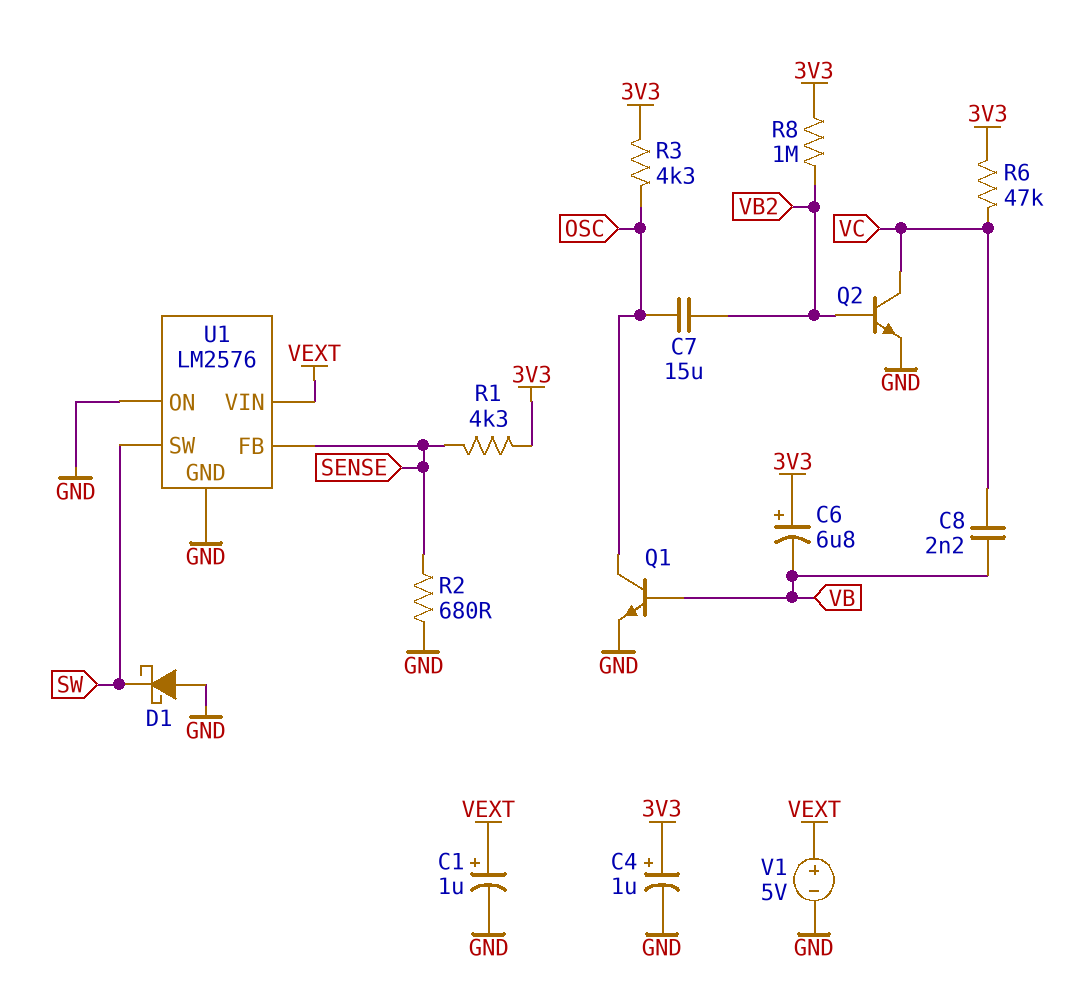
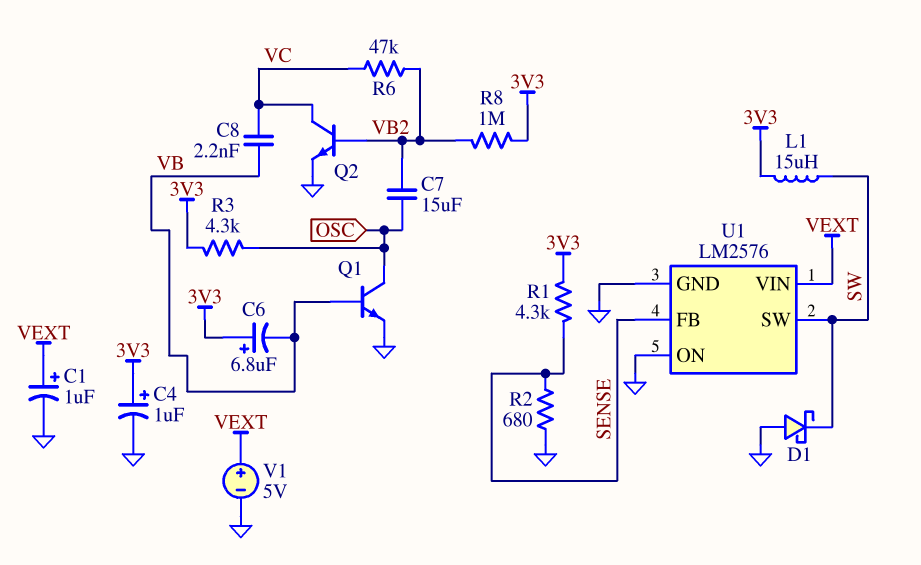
L1: none -> 15uH (3V3, SW)
R6: 47k (3V3, VC) -> 47k (VB2, VC)

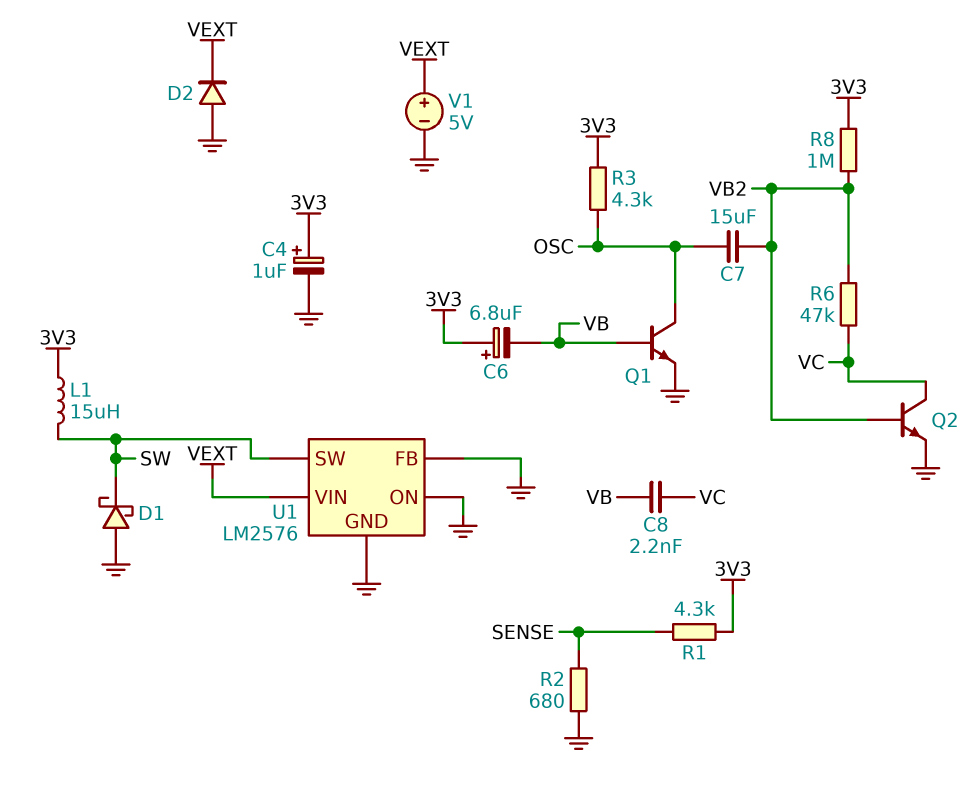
C1: 1uF (plus VEXT, minus GND) -> none
D2: none -> diode (A GND, K VEXT)
U1 pin FB: SENSE -> GND

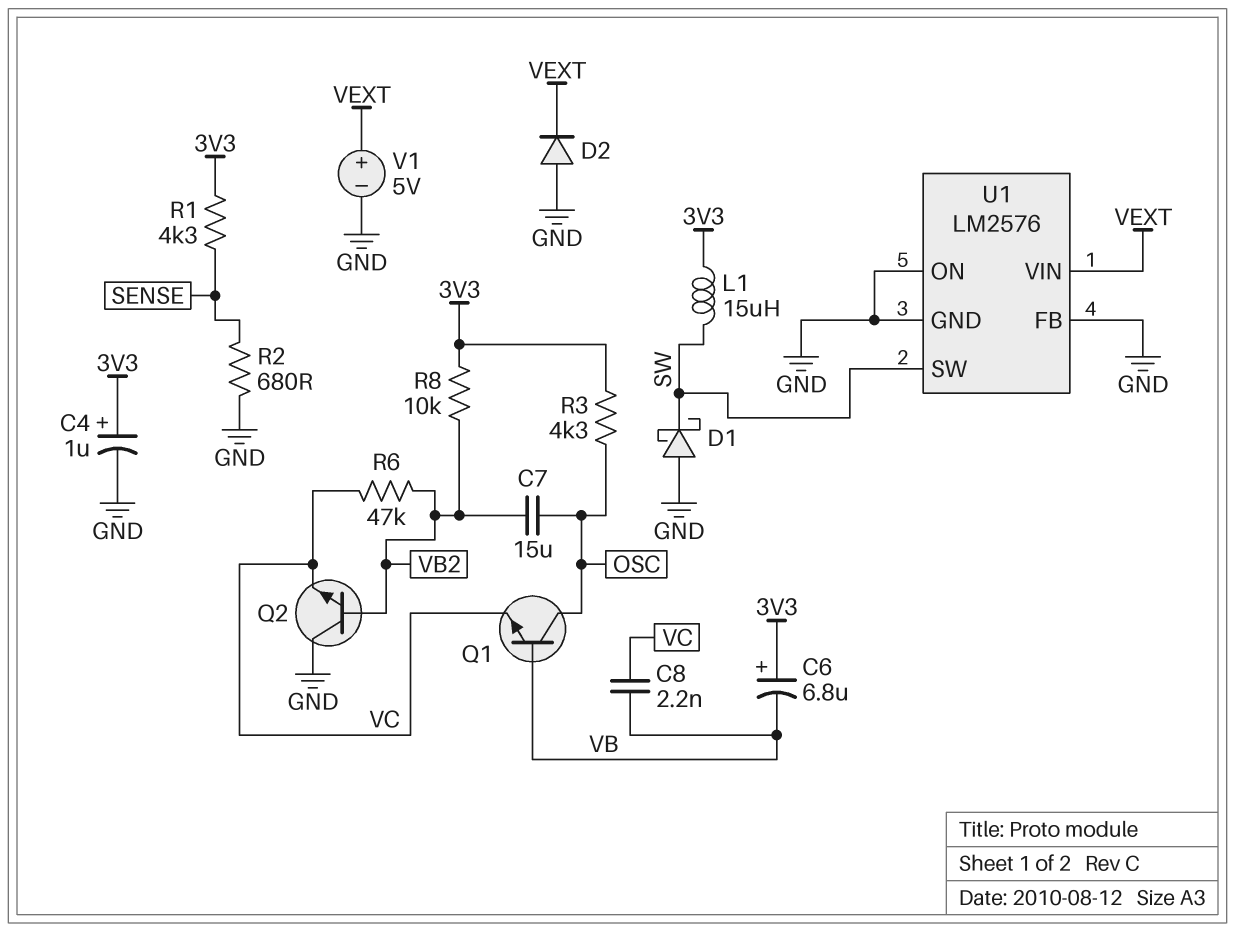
Q1: NPN (B VB, C OSC, E GND) -> NPN (B VB, C OSC, E VC)
Q2: NPN (B VB2, C VC, E GND) -> NPN (B VB2, C GND, E VC)
R8: 1M (3V3, VB2) -> 10k (3V3, VB2)

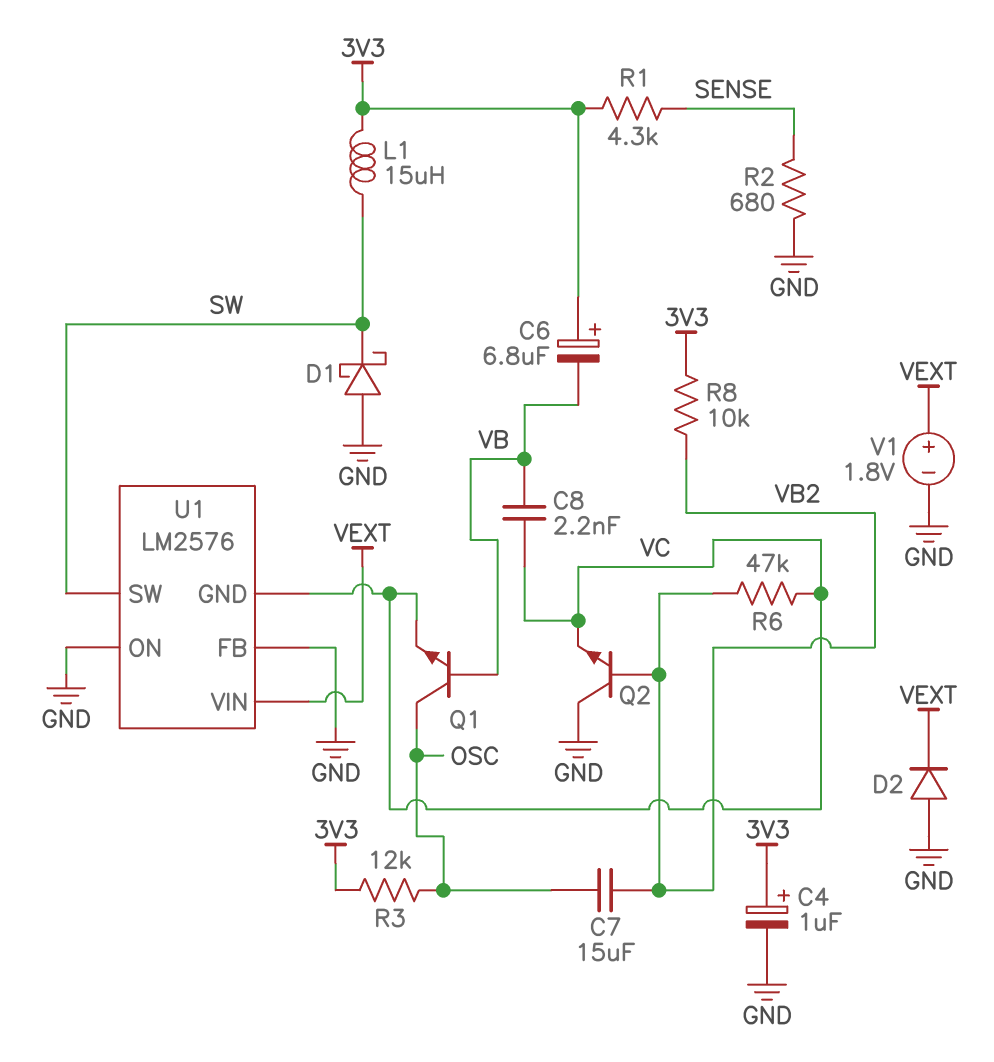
R3: 4.3k (3V3, OSC) -> 12k (3V3, OSC)
U1 pin GND: GND -> VC
V1: 5V (plus VEXT, minus GND) -> 1.8V (plus VEXT, minus GND)

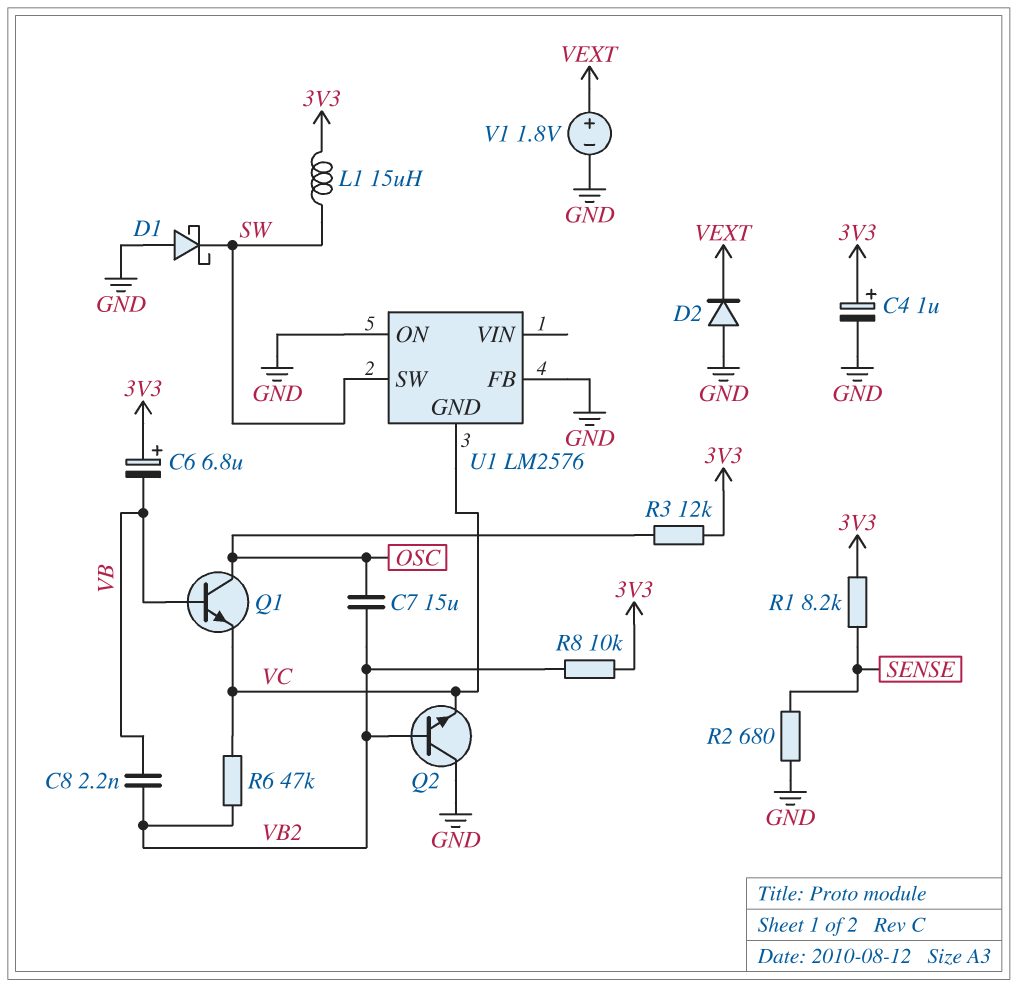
C8: 2.2nF (VB, VC) -> 2.2nF (VB, VB2)
R1: 4.3k (3V3, SENSE) -> 8.2k (3V3, SENSE)
U1 pin VIN: VEXT -> none

